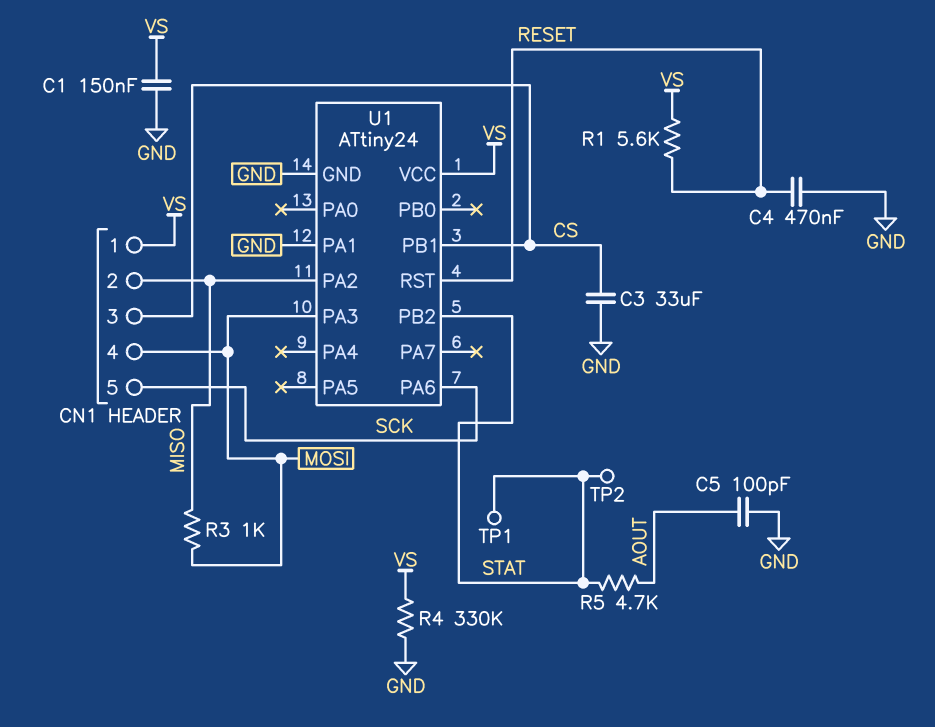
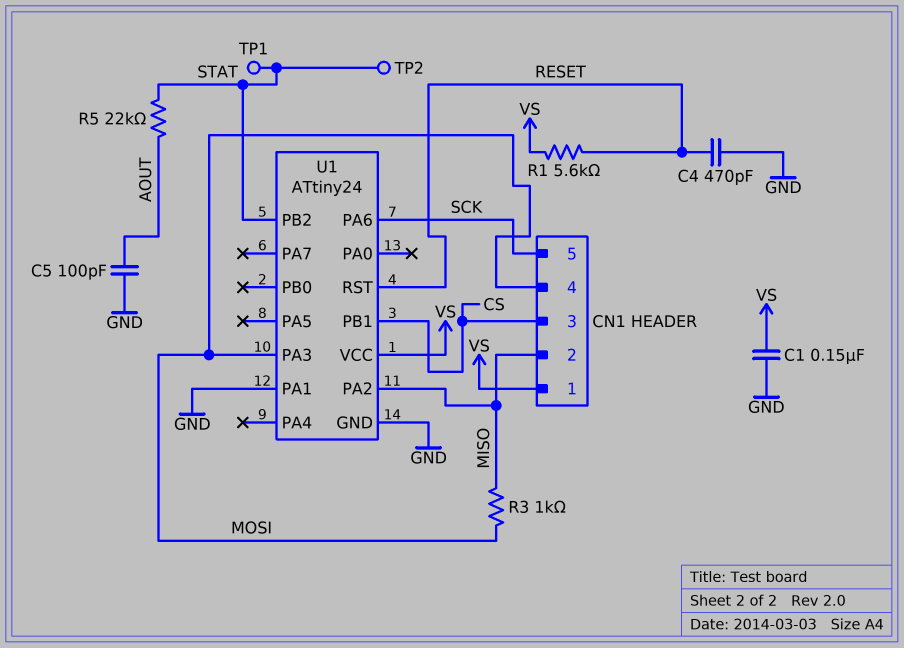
C3: 33uF (CS, GND) -> none
C4: 470nF (GND, RESET) -> 470pF (GND, RESET)
R4: 330k (GND, VS) -> none
R5: 4.7k (AOUT, STAT) -> 22k (AOUT, STAT)

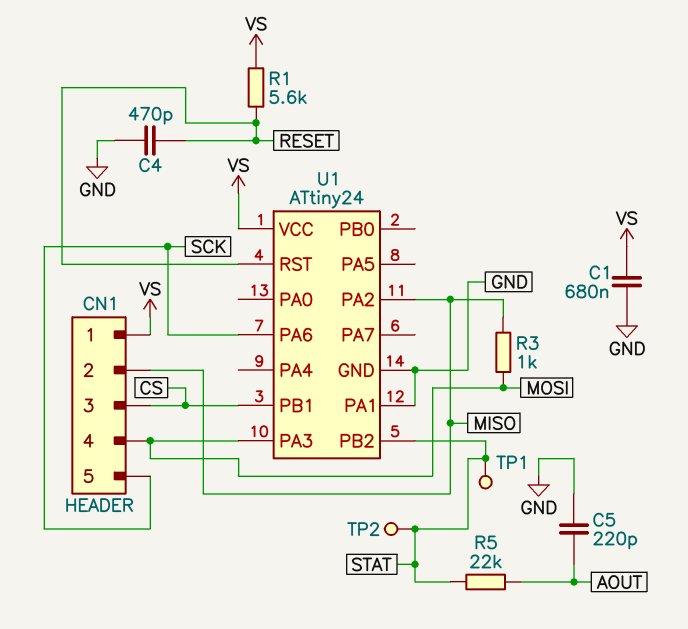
C1: 150nF (GND, VS) -> 680nF (GND, VS)
C5: 100pF (AOUT, GND) -> 220pF (AOUT, GND)

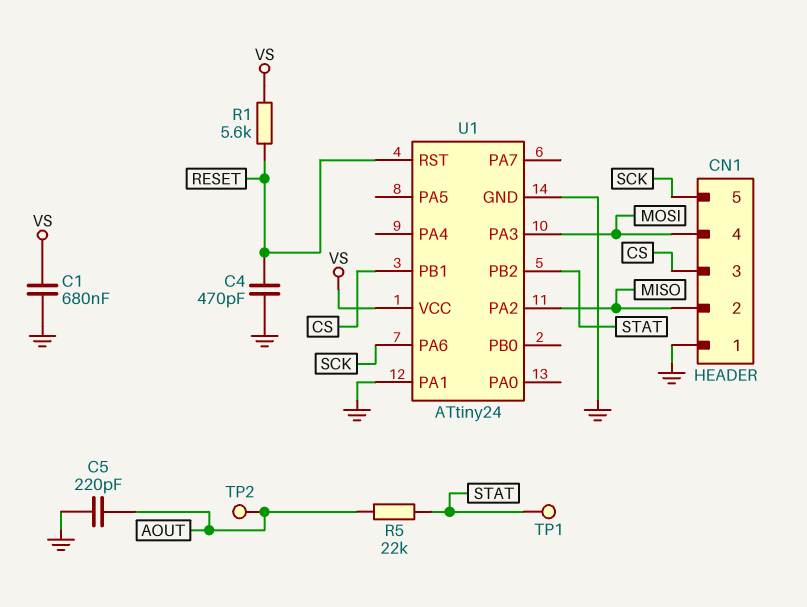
CN1 pin 1: VS -> GND
R3: 1k (MISO, MOSI) -> none
TP2: test point (STAT) -> test point (AOUT)

